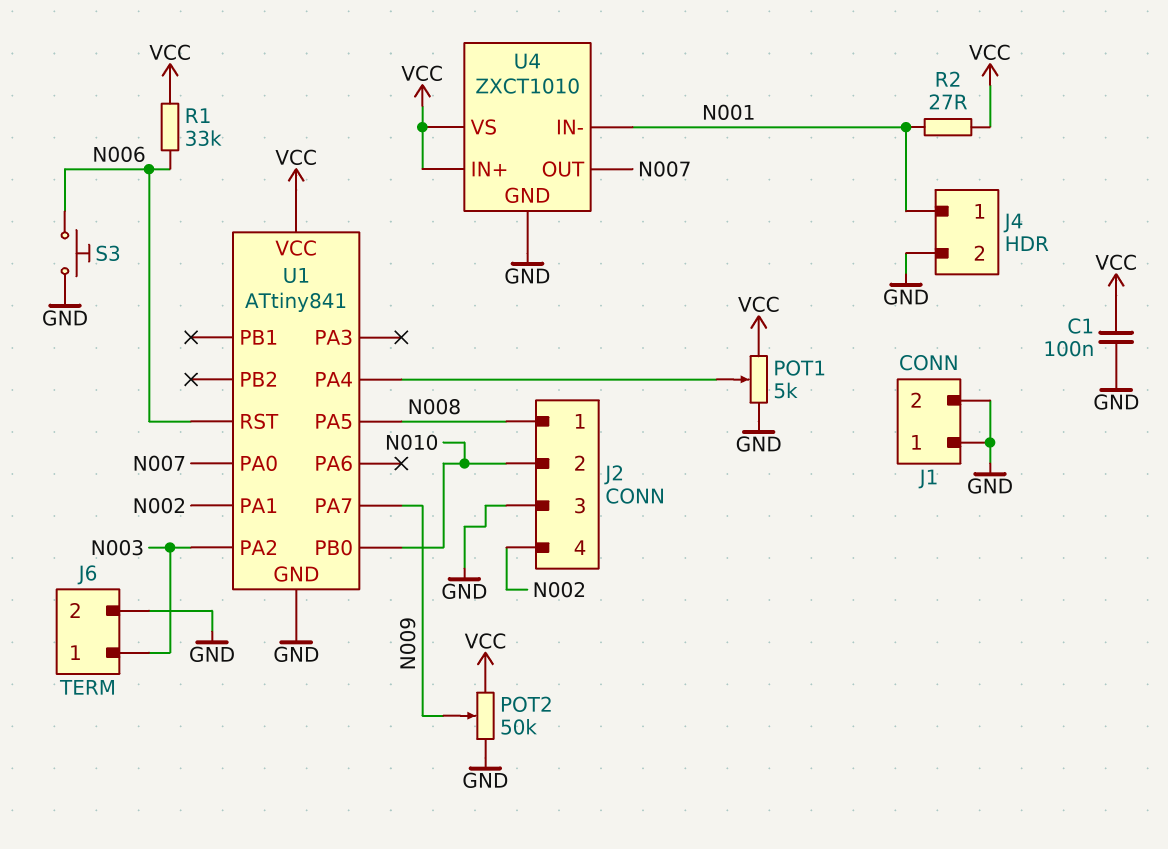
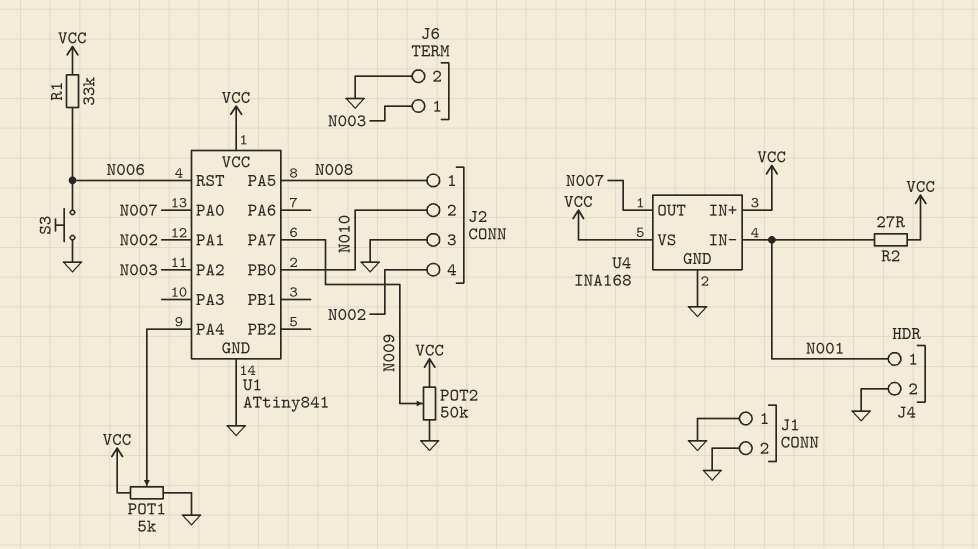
C1: 100nF (GND, VCC) -> none
U4: ZXCT1010 -> INA168

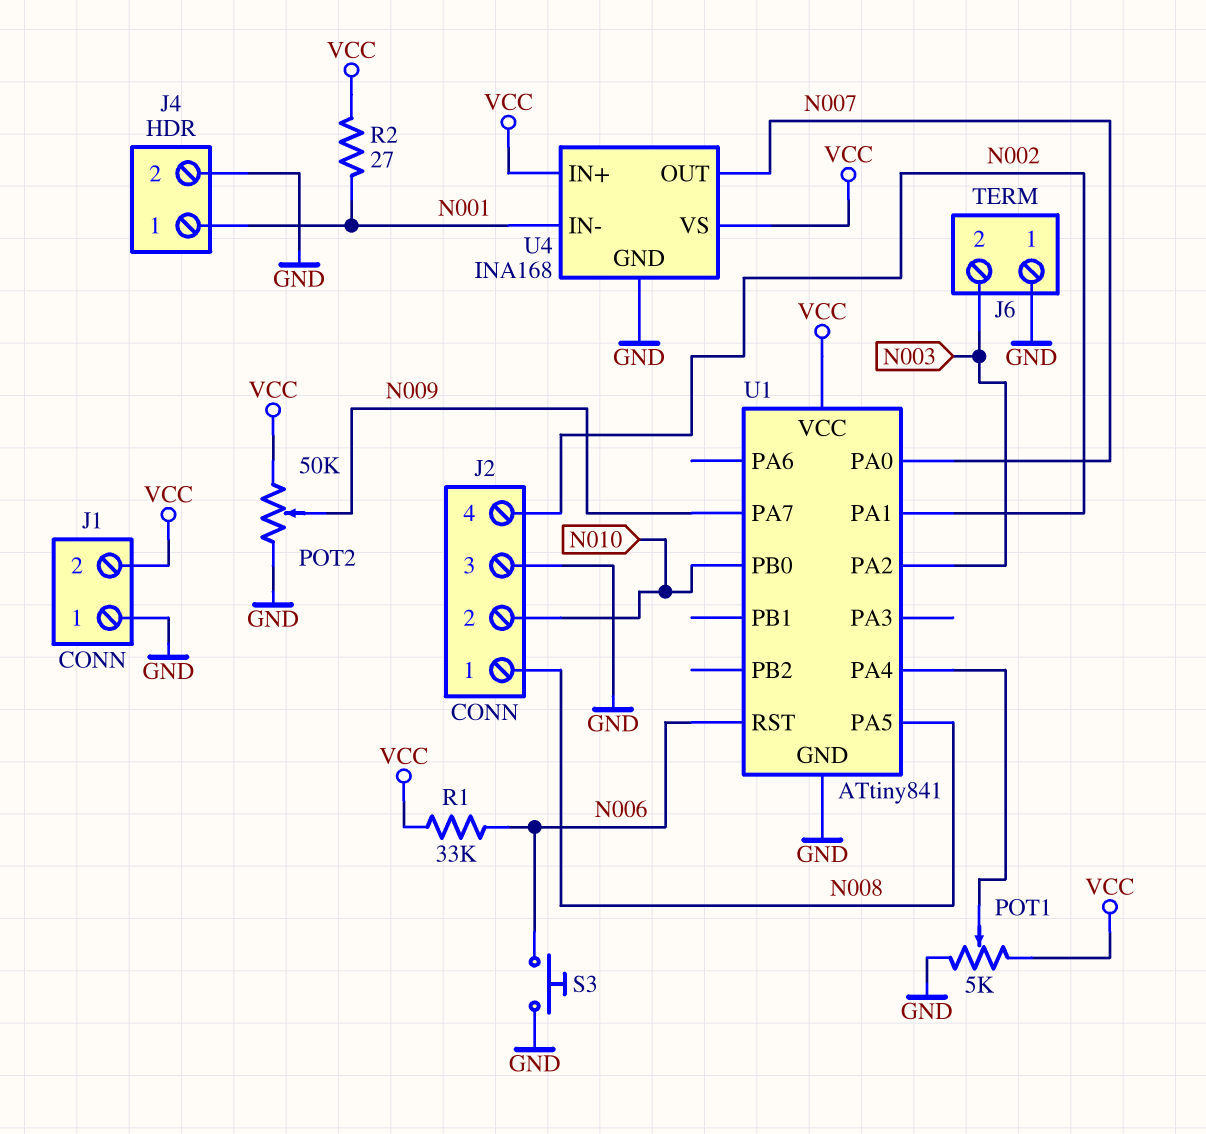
J1 pin 2: GND -> VCC
J6 pin 1: N003 -> GND
J6 pin 2: GND -> N003

